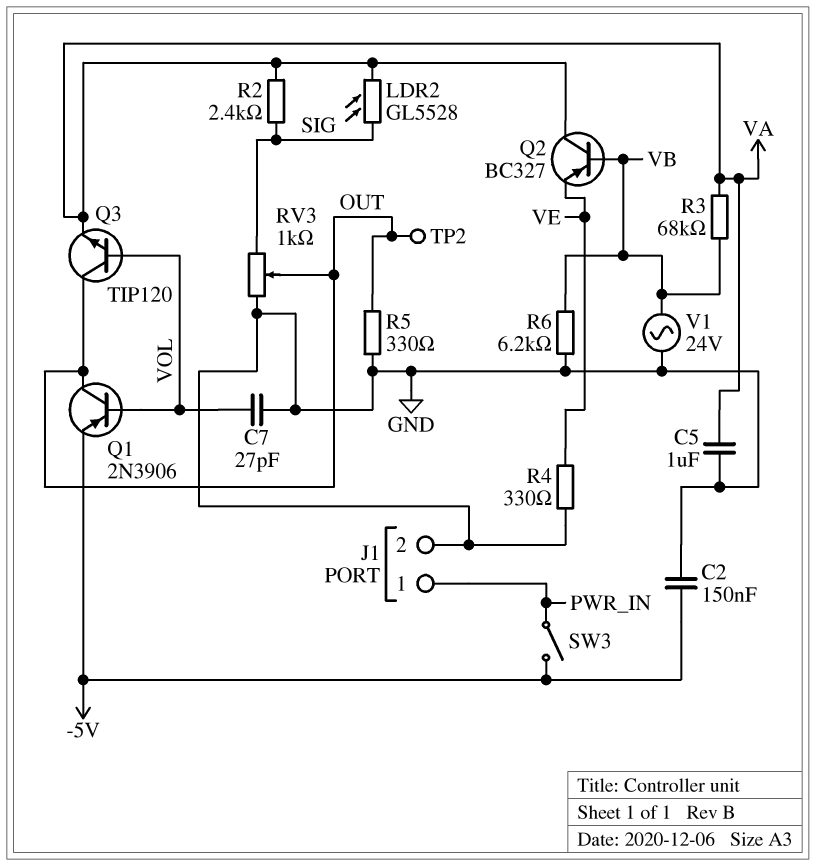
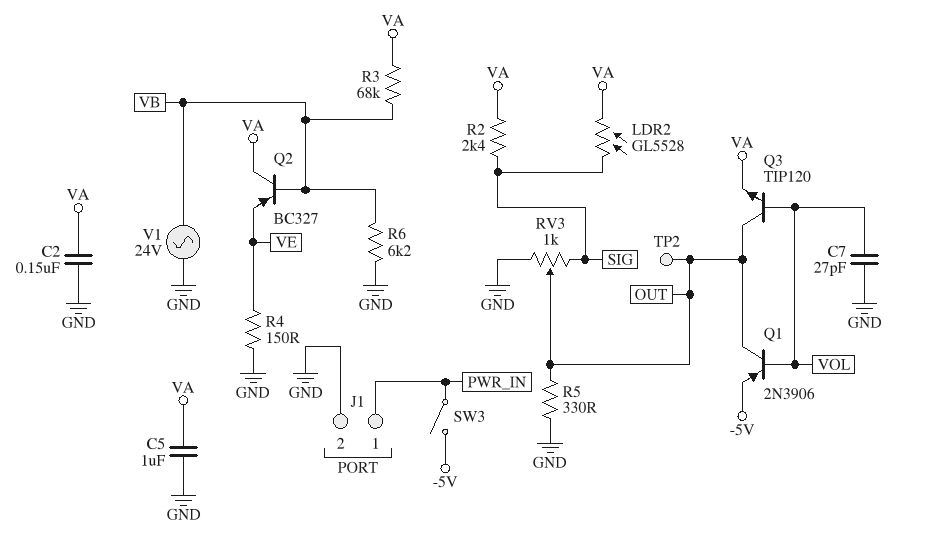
C2: 150nF (-5V, GND) -> 150nF (GND, VA)
R4: 330 (GND, VE) -> 150 (GND, VE)

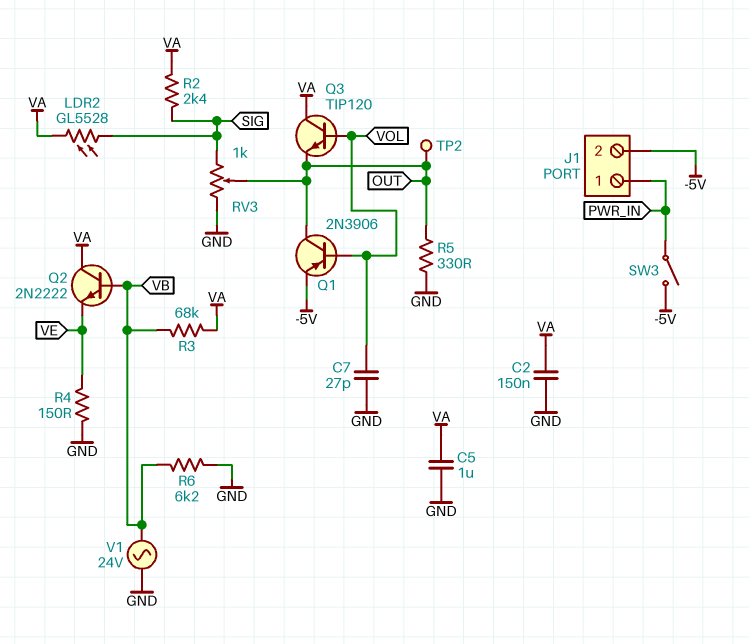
J1 pin 2: GND -> -5V
Q2: PNP BC327 (B VB, C VA, E VE) -> NPN 2N2222 (B VB, C VA, E VE)
Q3: NPN TIP120 (B VOL, C OUT, E VA) -> NPN TIP120 (B VOL, C VA, E OUT)

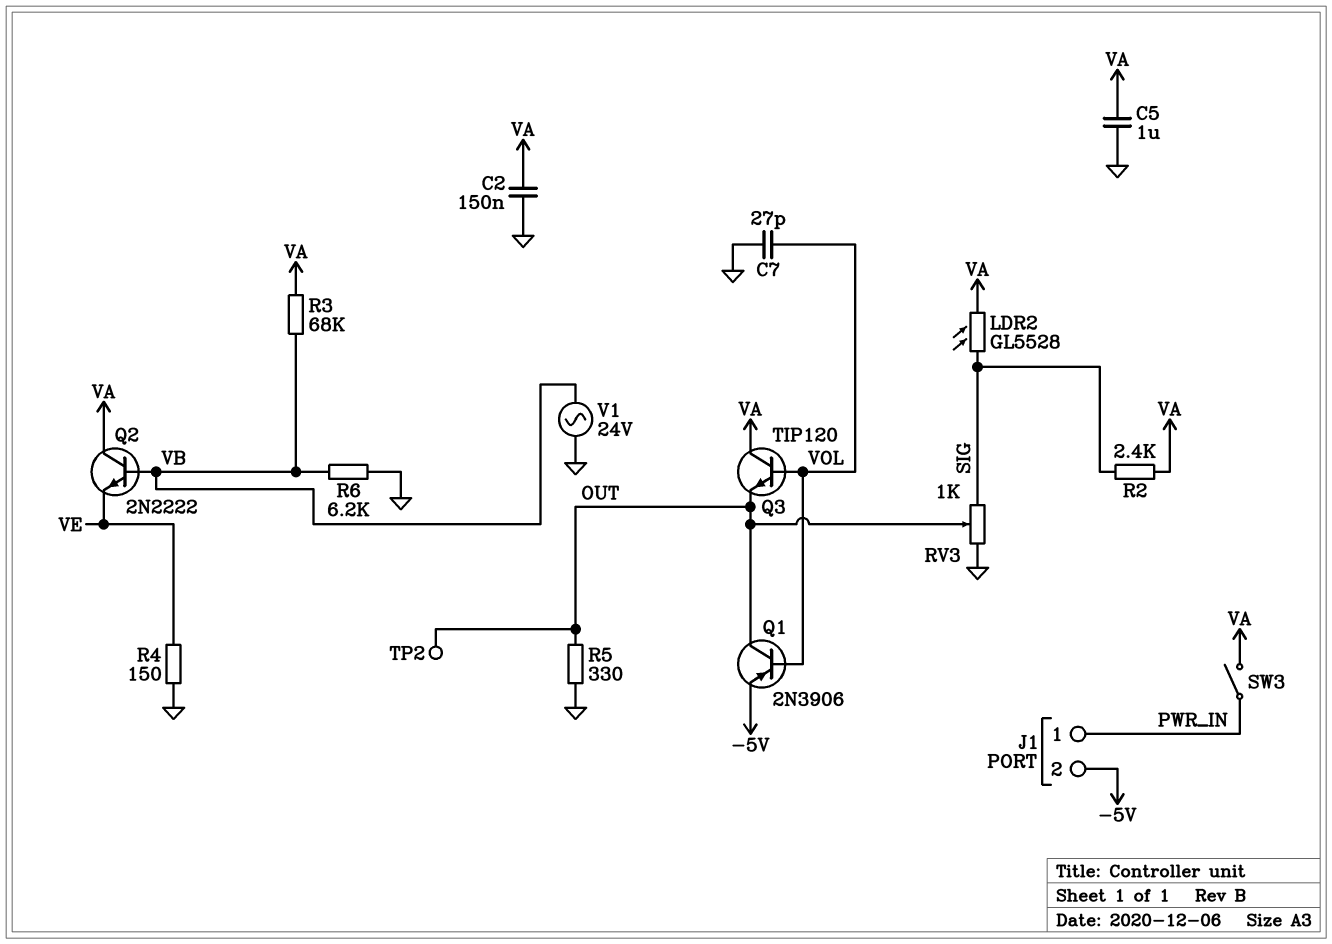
SW3: switch (-5V, PWR_IN) -> switch (PWR_IN, VA)

